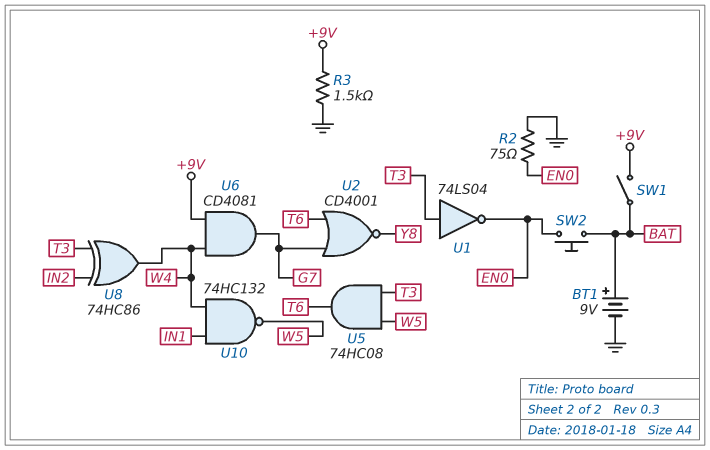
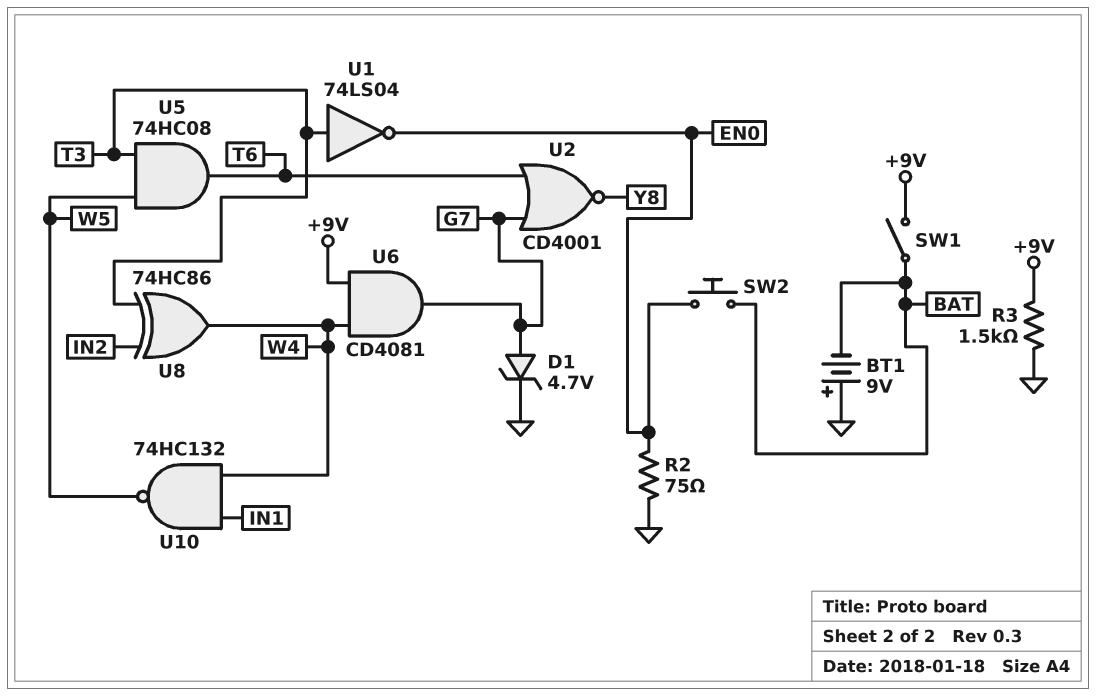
BT1: 9V (plus BAT, minus GND) -> 9V (plus GND, minus BAT)
D1: none -> zener 4.7V (A G7, K GND)

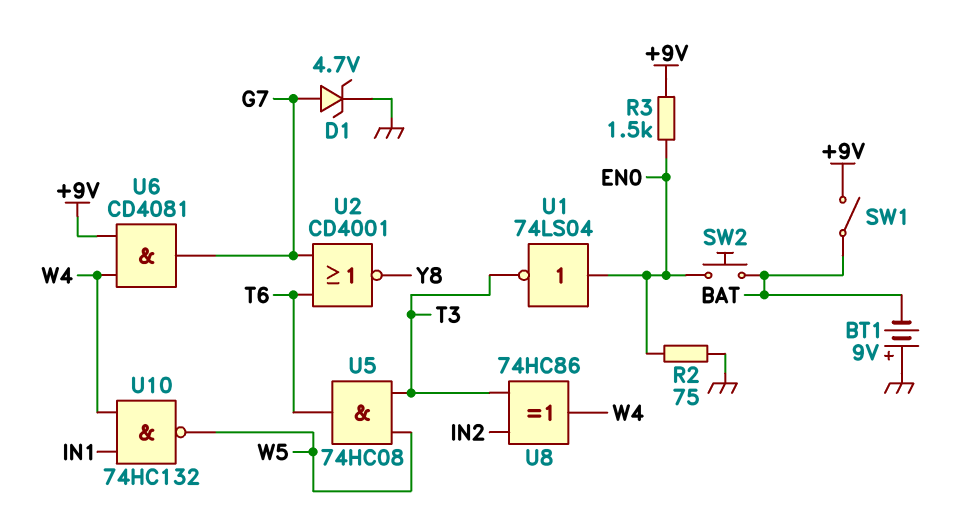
R3: 1.5k (+9V, GND) -> 1.5k (+9V, EN0)
U1: NOT 74LS04 (in T3, out EN0) -> NOT 74LS04 (in EN0, out T3)

